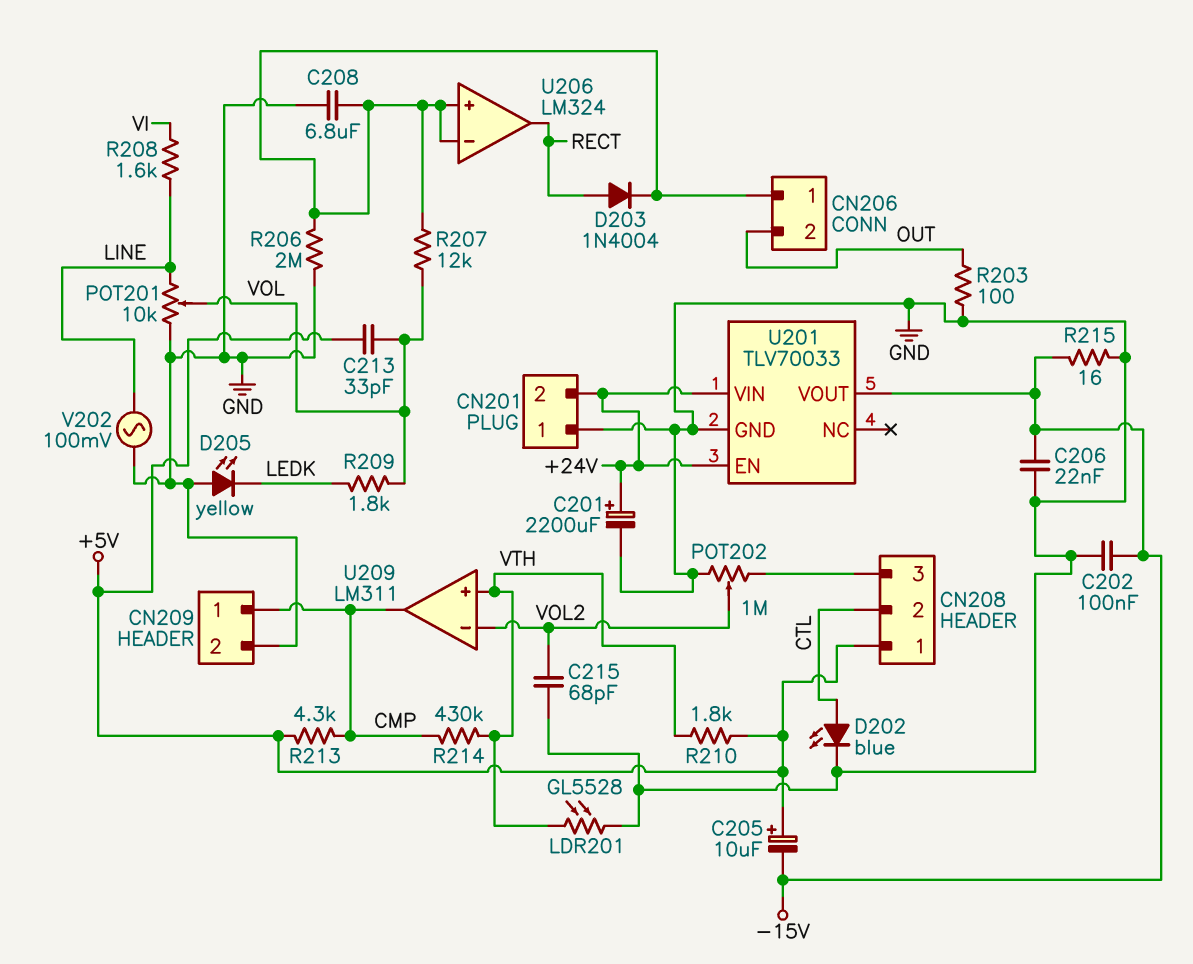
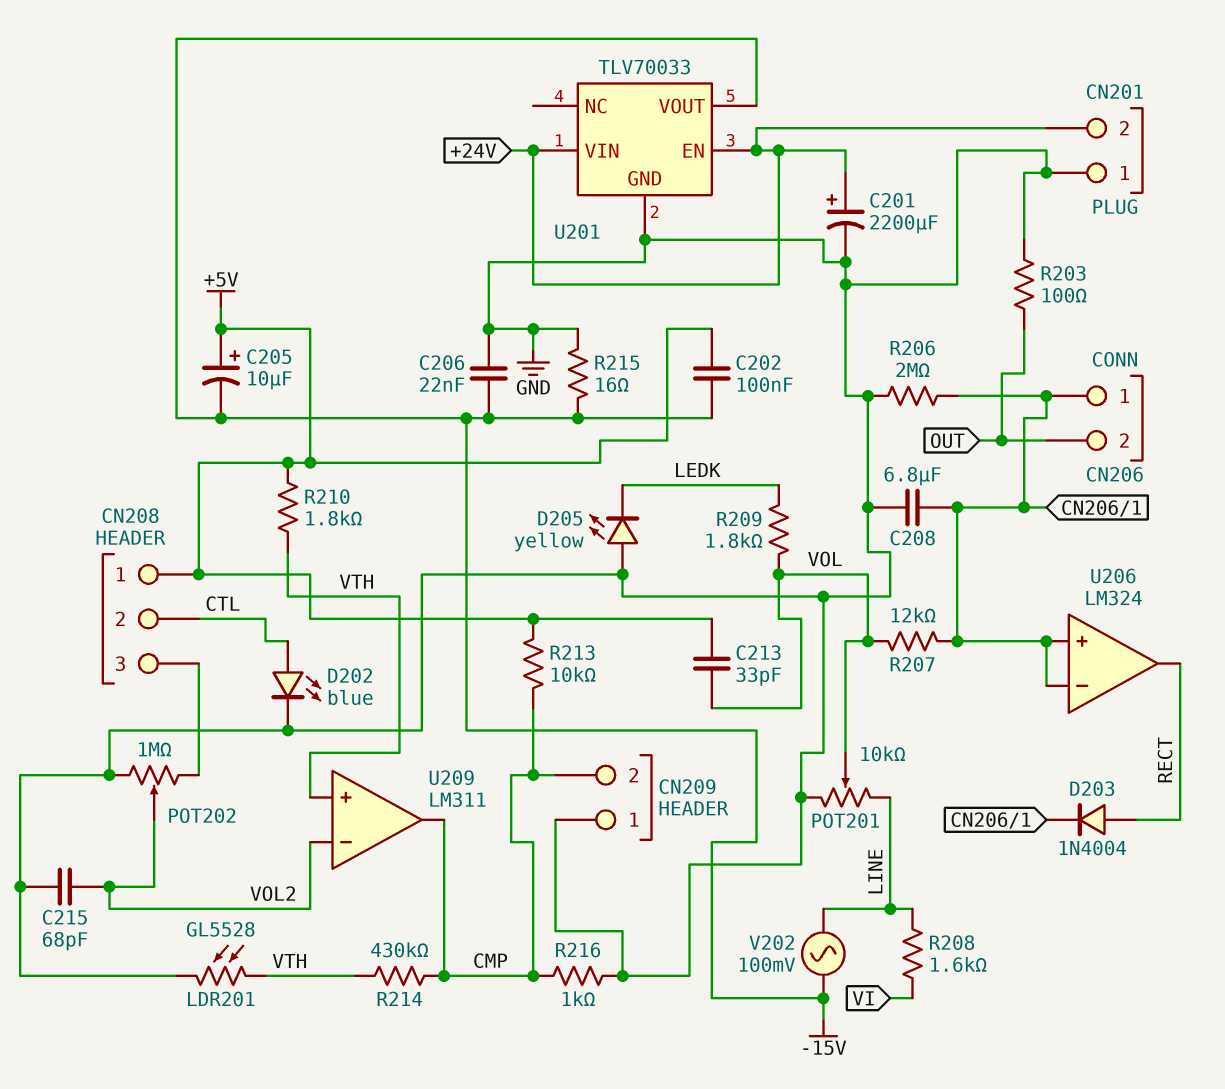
C202: 100nF (-15V, GND) -> 100nF (+5V, -15V)
CN209 pin 1: CMP -> GND
CN209 pin 2: GND -> CMP
R213: 4.3k (+5V, CMP) -> 10k (+5V, CMP)
R216: none -> 1k (CMP, GND)
V202: AC 100mV (GND, LINE) -> AC 100mV (-15V, LINE)

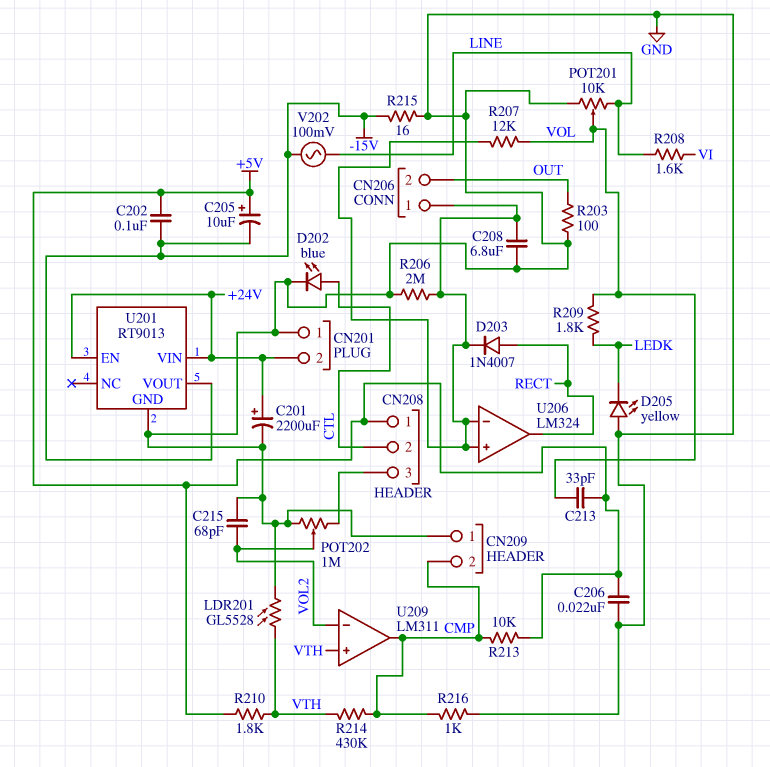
C206: 22nF (-15V, GND) -> 22nF (+5V, GND)
D203: diode 1N4004 (A RECT, K CN206/1) -> diode 1N4007 (A RECT, K CN206/1)
U201: TLV70033 -> RT9013

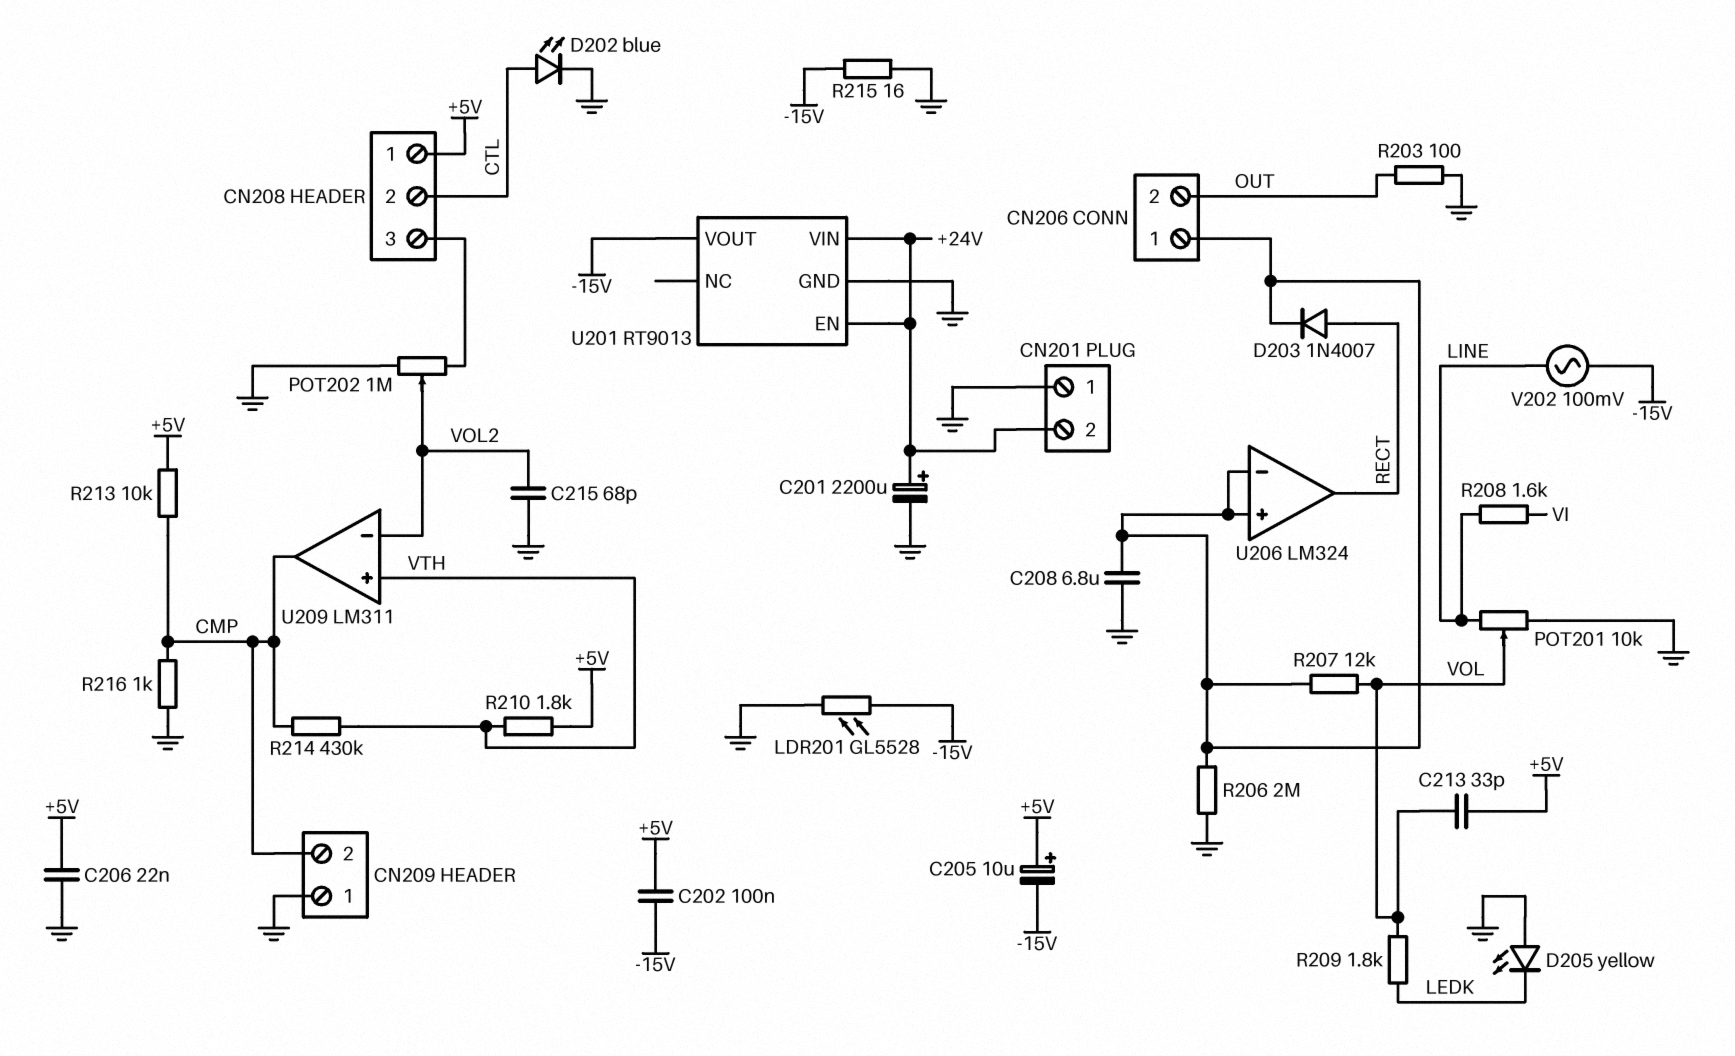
LDR201: GL5528 (GND, VTH) -> GL5528 (-15V, GND)

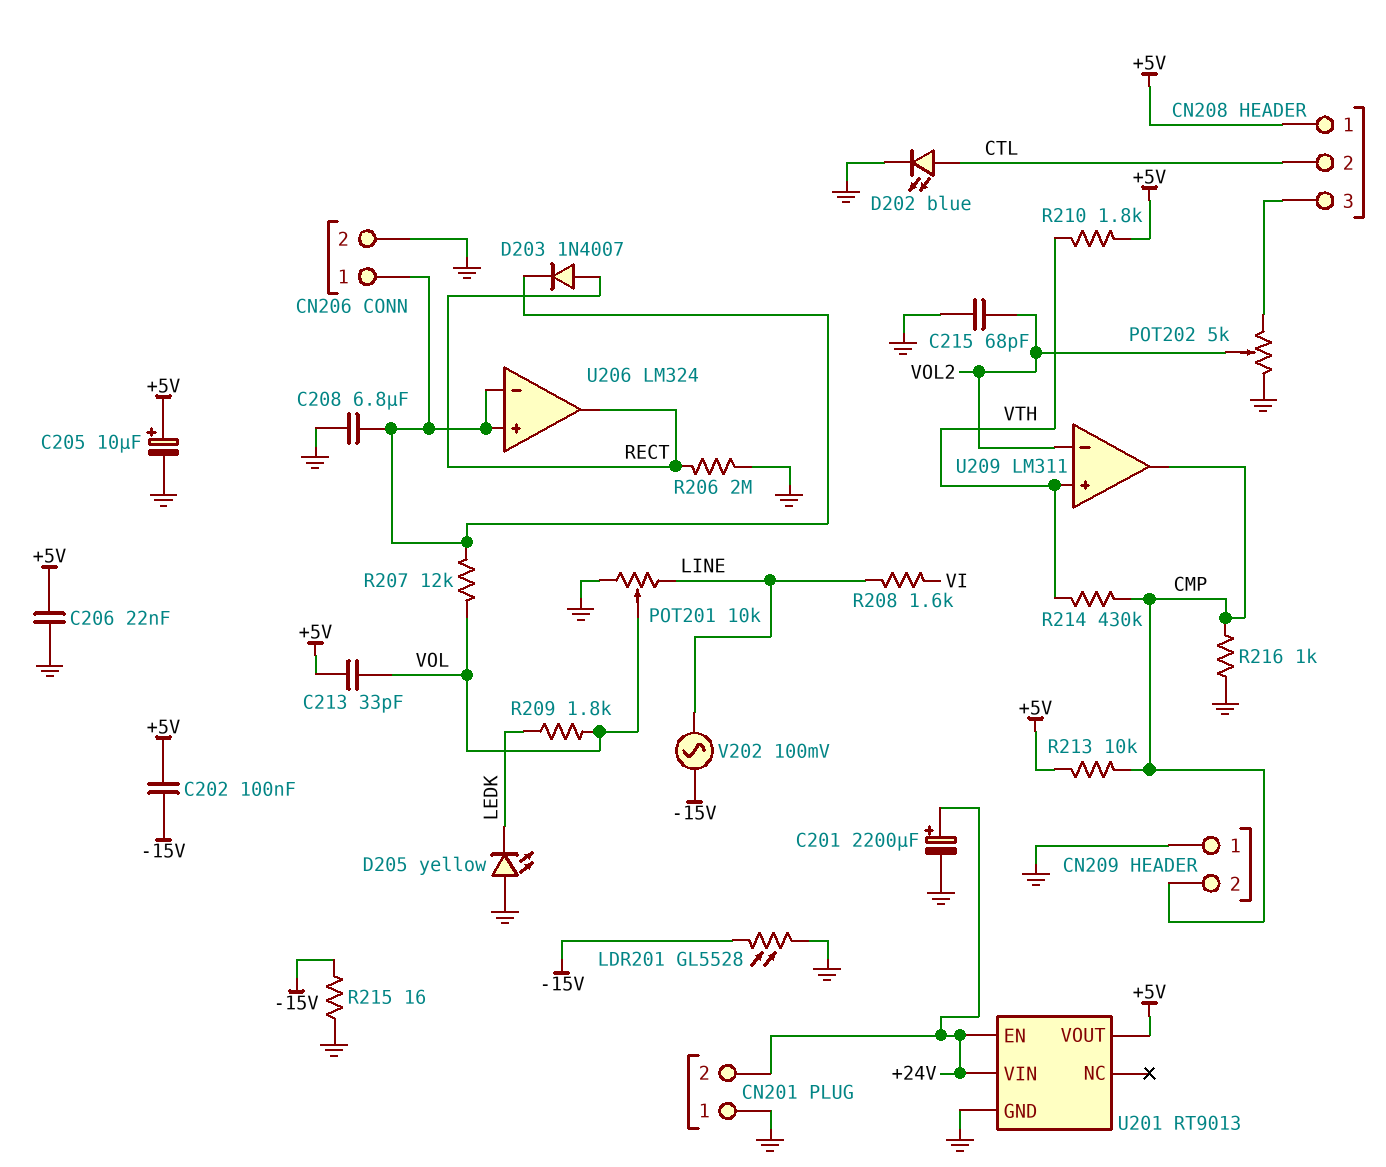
C205: 10uF (plus +5V, minus -15V) -> 10uF (plus +5V, minus GND)
CN206 pin 2: OUT -> GND
POT202: 1M (CN208/3, GND, wiper VOL2) -> 5k (CN208/3, GND, wiper VOL2)
R203: 100 (GND, OUT) -> none
R206: 2M (CN206/1, GND) -> 2M (GND, RECT)
U201 pin VOUT: -15V -> +5V

